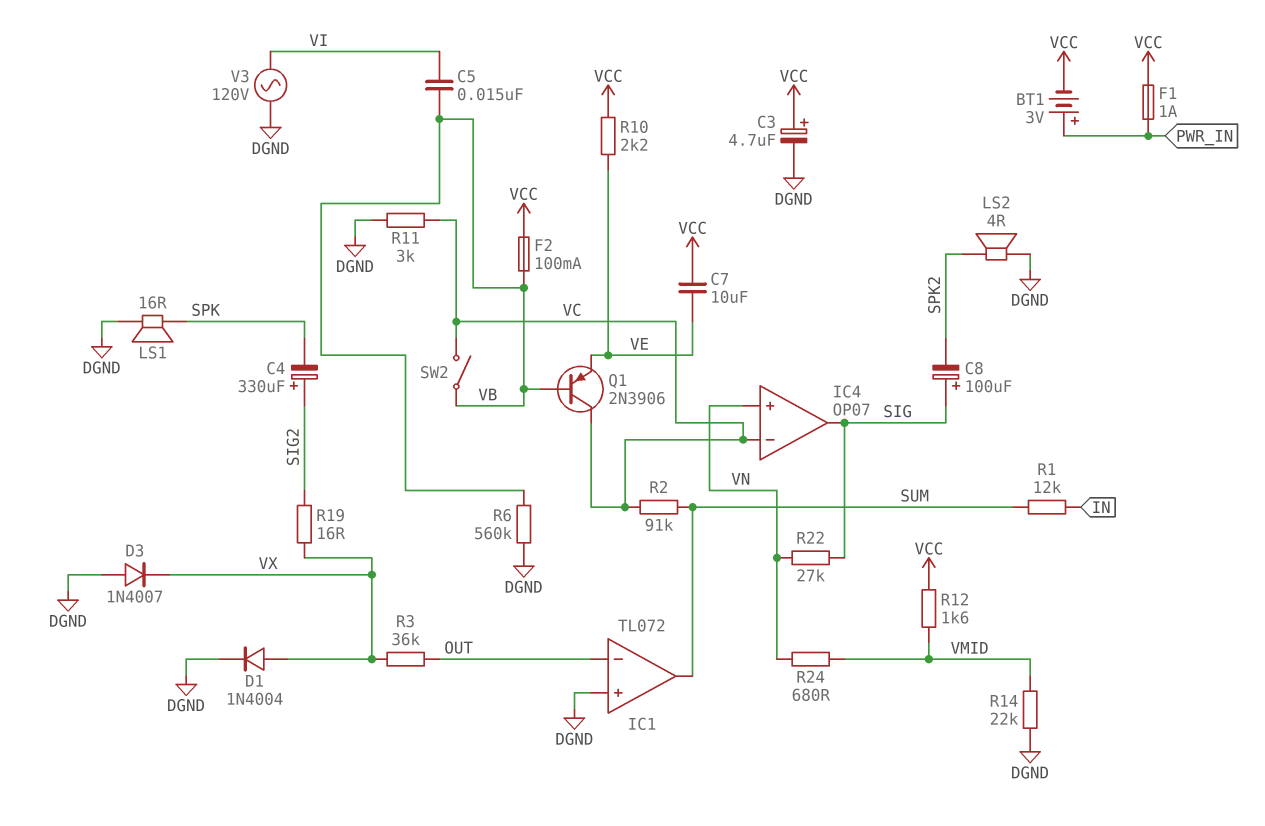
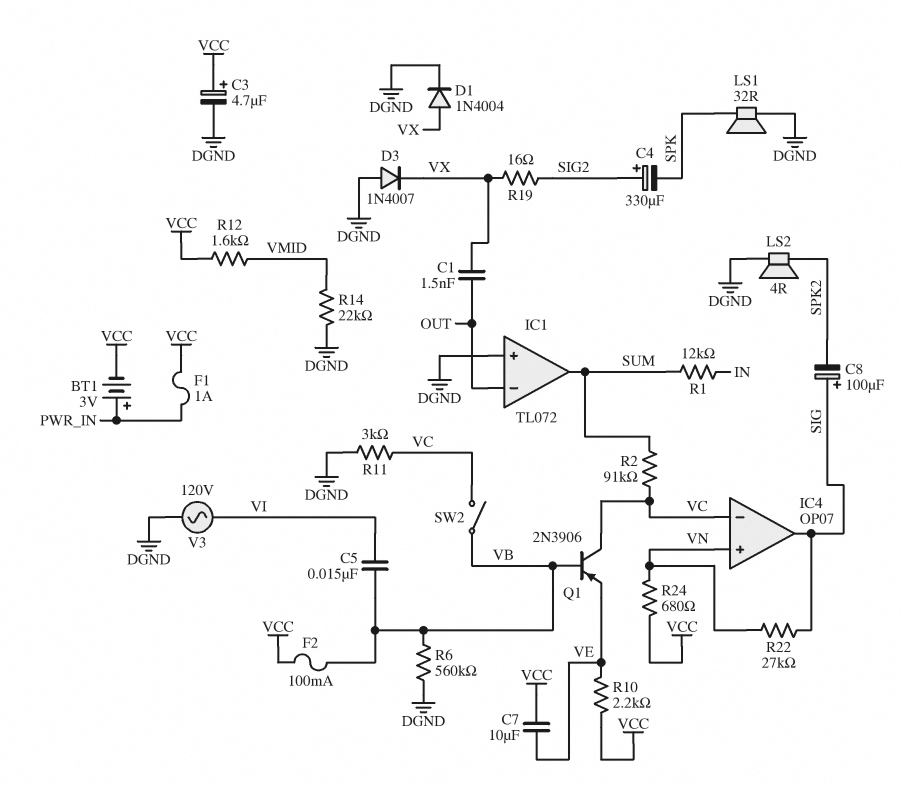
C1: none -> 1.5nF (OUT, VX)
LS1: speaker 16R (DGND, SPK) -> speaker 32R (DGND, SPK)
R3: 36k (OUT, VX) -> none
R24: 680 (VMID, VN) -> 680 (VCC, VN)

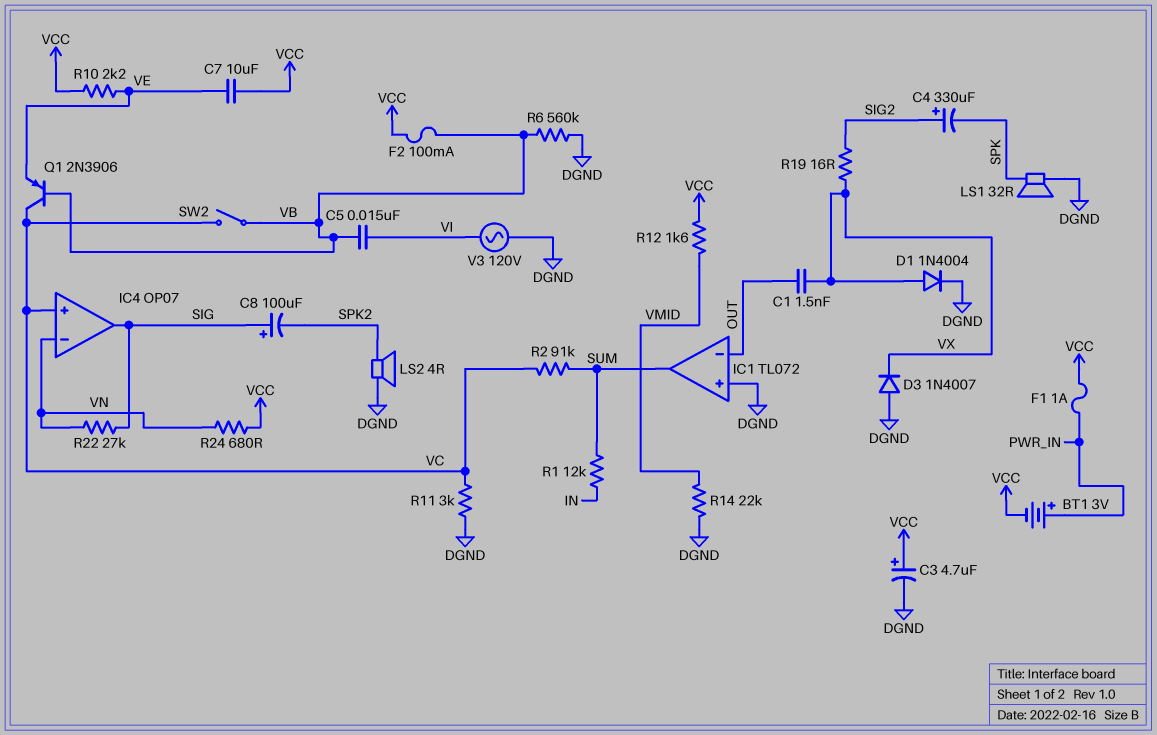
IC4 pin in+: VN -> VC
IC4 pin in-: VC -> VN

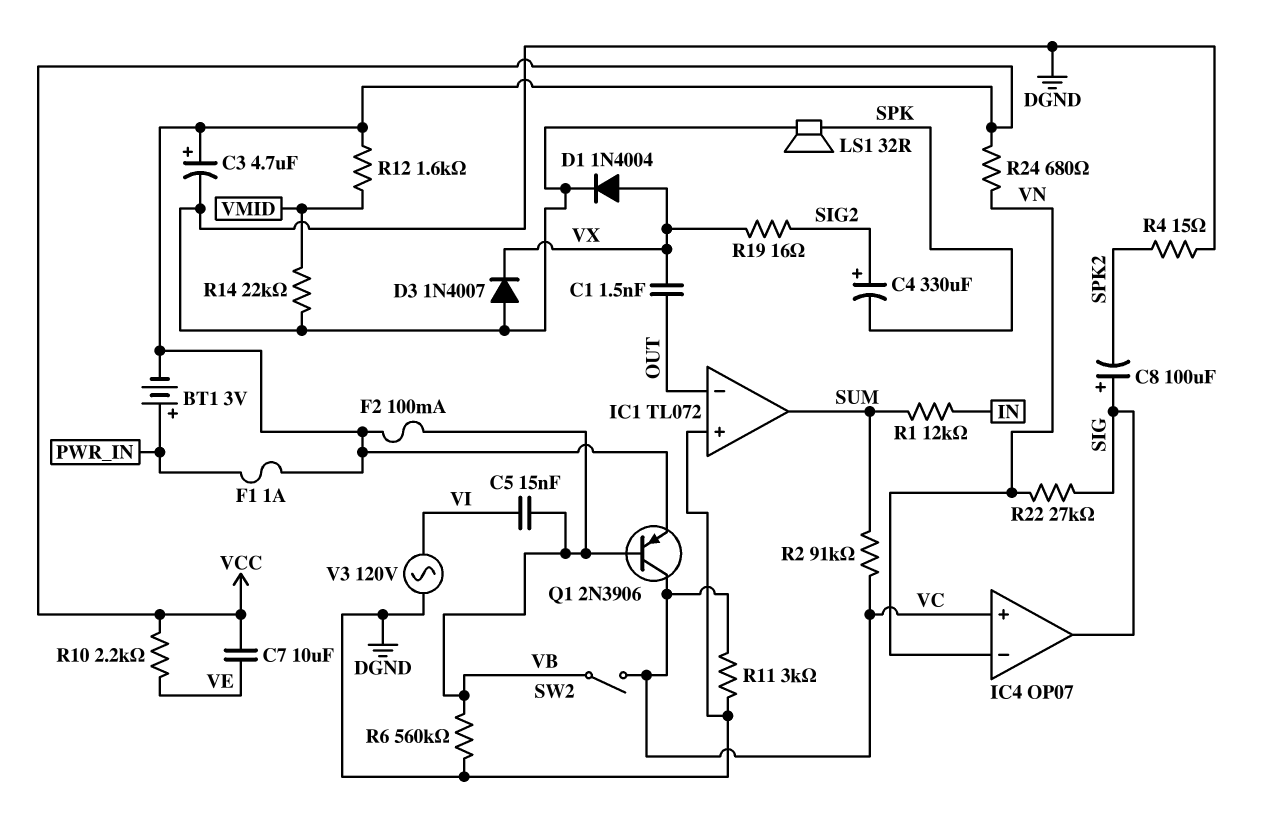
LS2: speaker 4R (DGND, SPK2) -> none
Q1: PNP 2N3906 (B VB, C VC, E VE) -> PNP 2N3906 (B VB, C VC, E VCC)
R4: none -> 15 (DGND, SPK2)

